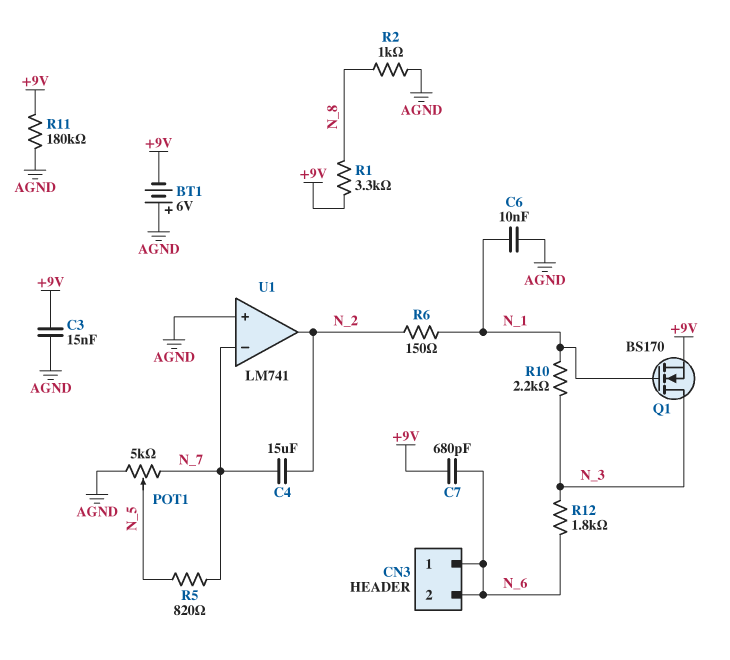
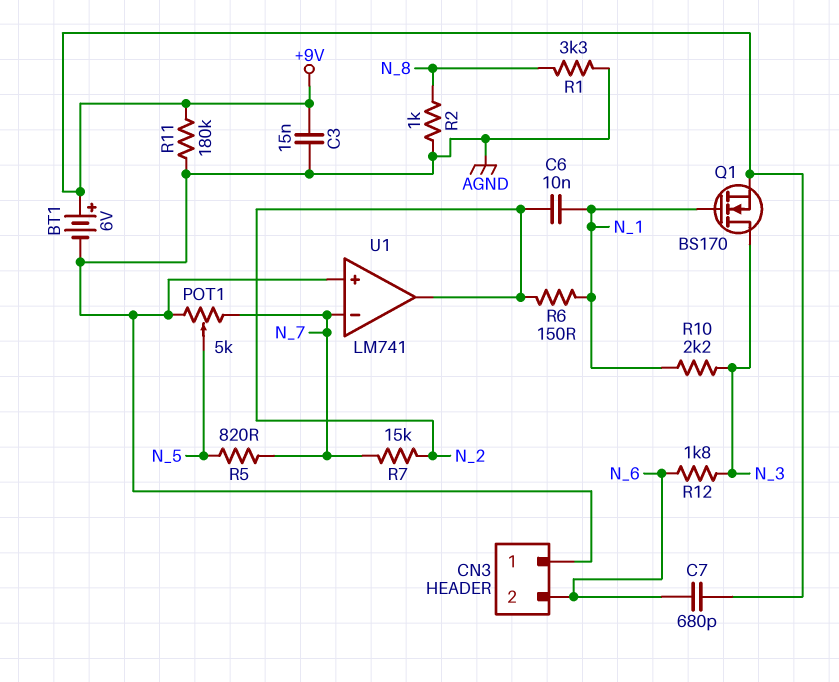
BT1: 6V (plus AGND, minus +9V) -> 6V (plus +9V, minus AGND)
C4: 15uF (N_2, N_7) -> none
C6: 10nF (AGND, N_1) -> 10nF (N_1, N_2)
CN3 pin 1: N_6 -> AGND
R1: 3.3k (+9V, N_8) -> 3.3k (AGND, N_8)
R7: none -> 15k (N_2, N_7)

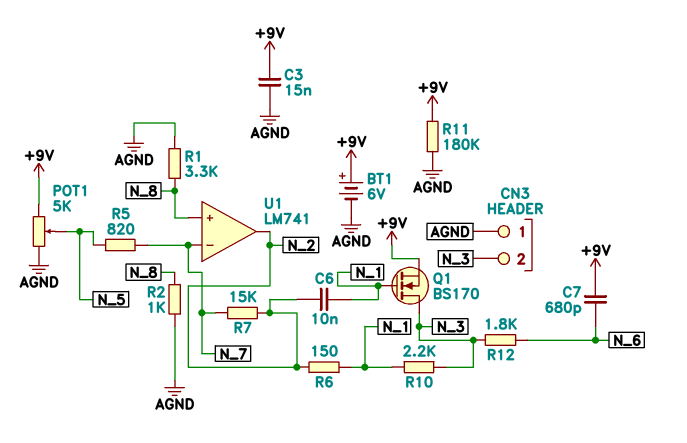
CN3 pin 2: N_6 -> N_3
POT1: 5k (AGND, N_7, wiper N_5) -> 5k (+9V, AGND, wiper N_5)
U1 pin in+: AGND -> N_8

